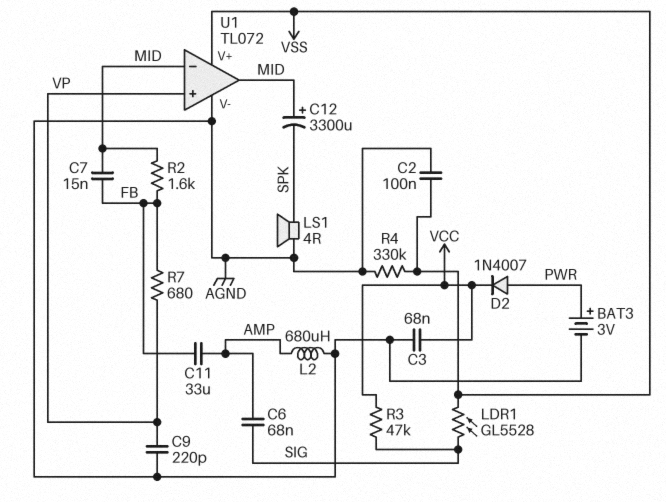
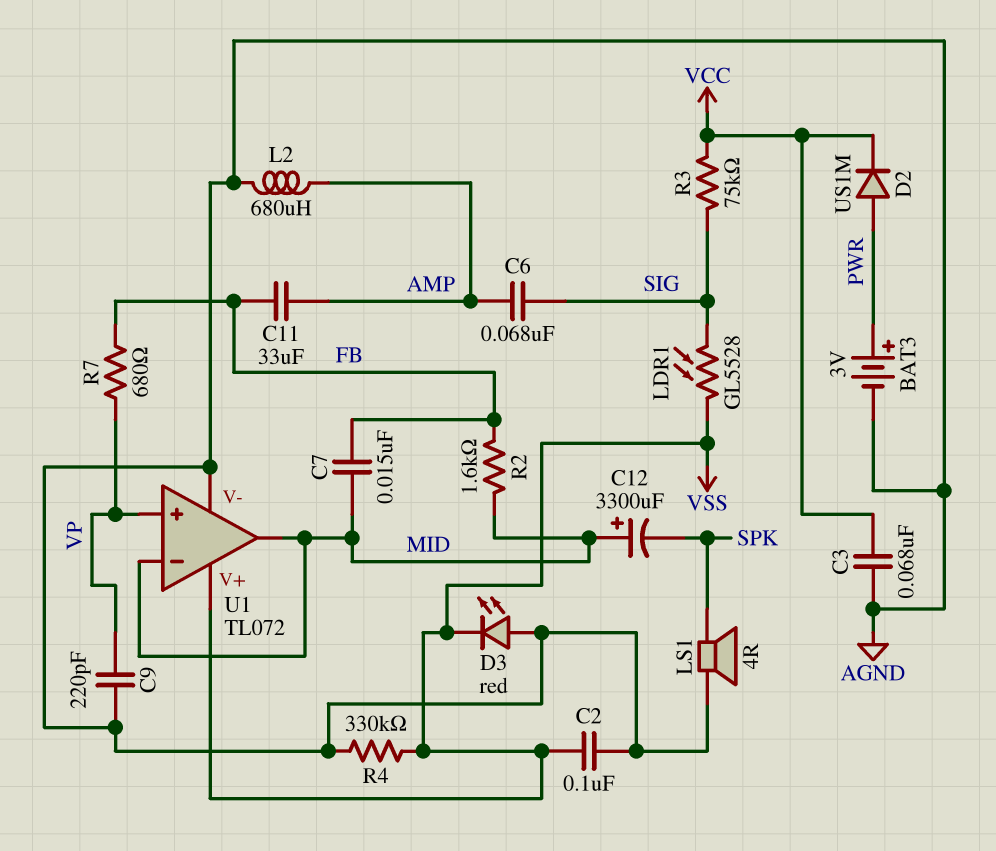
D2: diode 1N4007 (A PWR, K VCC) -> diode US1M (A PWR, K VCC)
D3: none -> LED red (A AGND, K VSS)
R3: 47k (SIG, VCC) -> 75k (SIG, VCC)

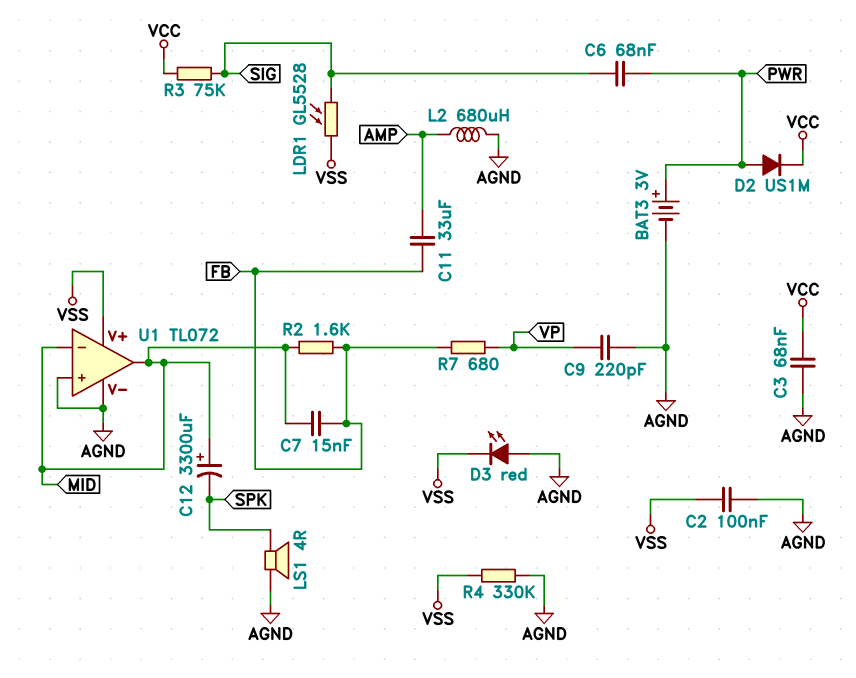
C6: 68nF (AMP, SIG) -> 68nF (PWR, SIG)
U1 pin in+: VP -> AGND

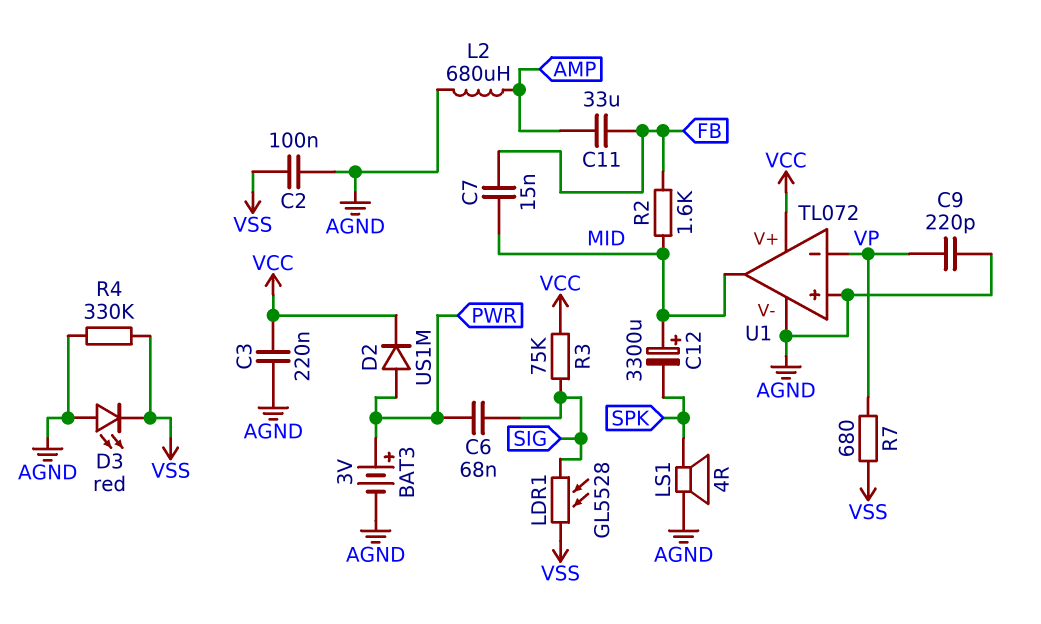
C3: 68nF (AGND, VCC) -> 220nF (AGND, VCC)
R7: 680 (FB, VP) -> 680 (VP, VSS)
U1 pin V+: VSS -> VCC
U1 pin in-: MID -> VP

